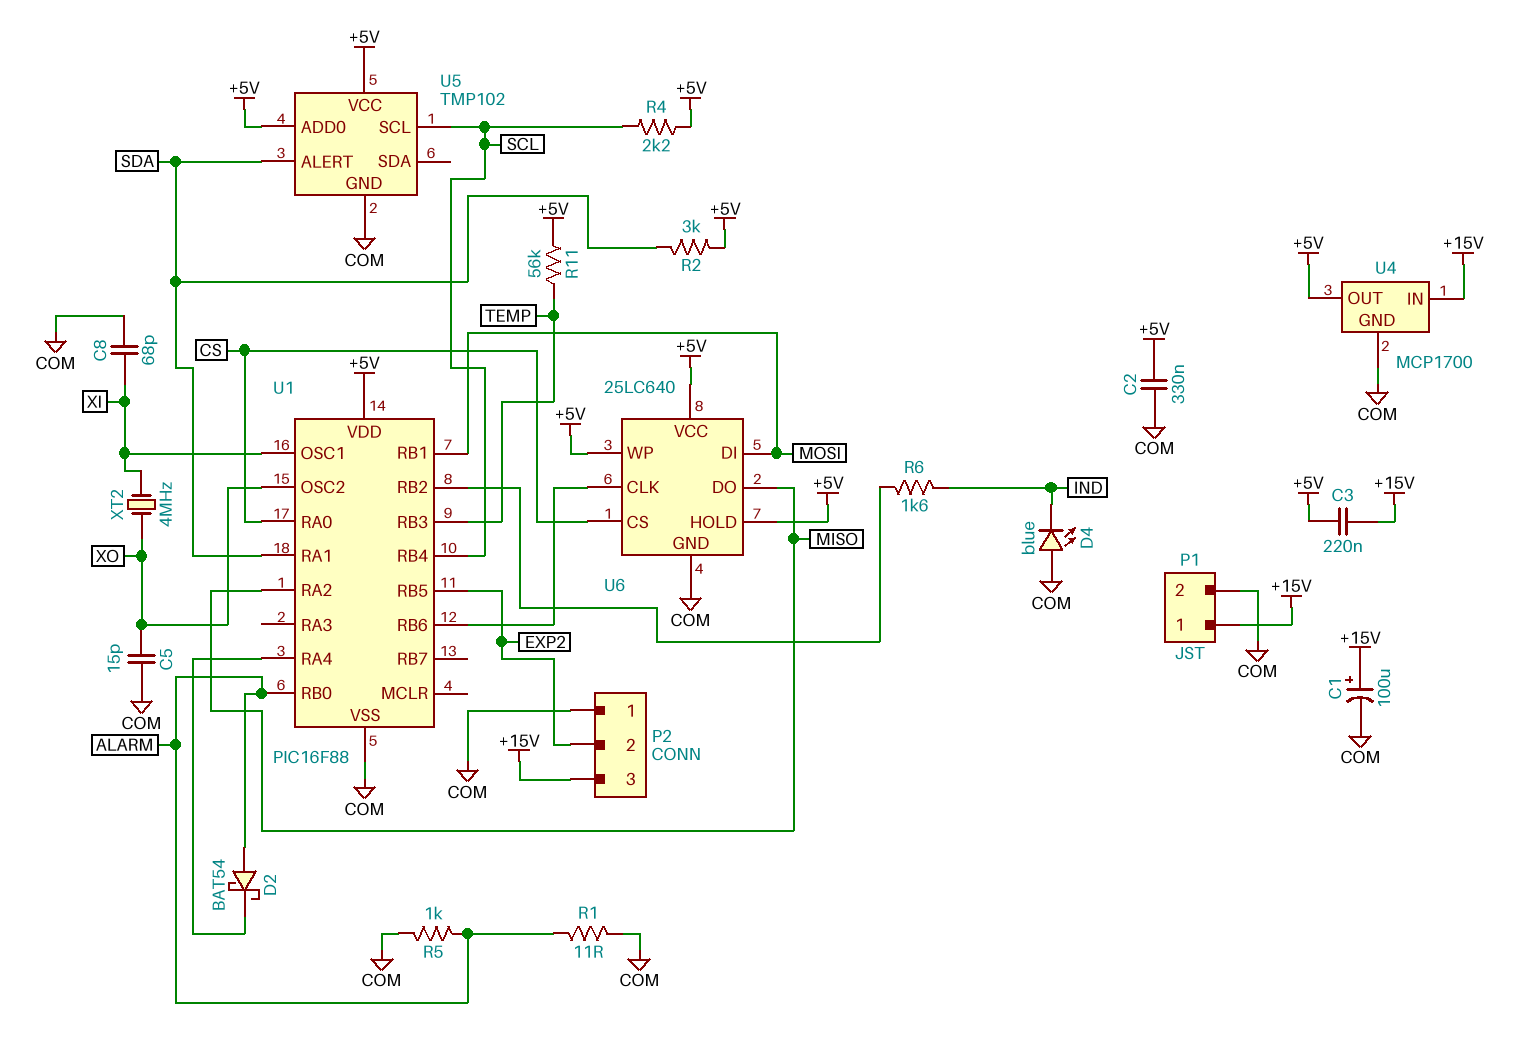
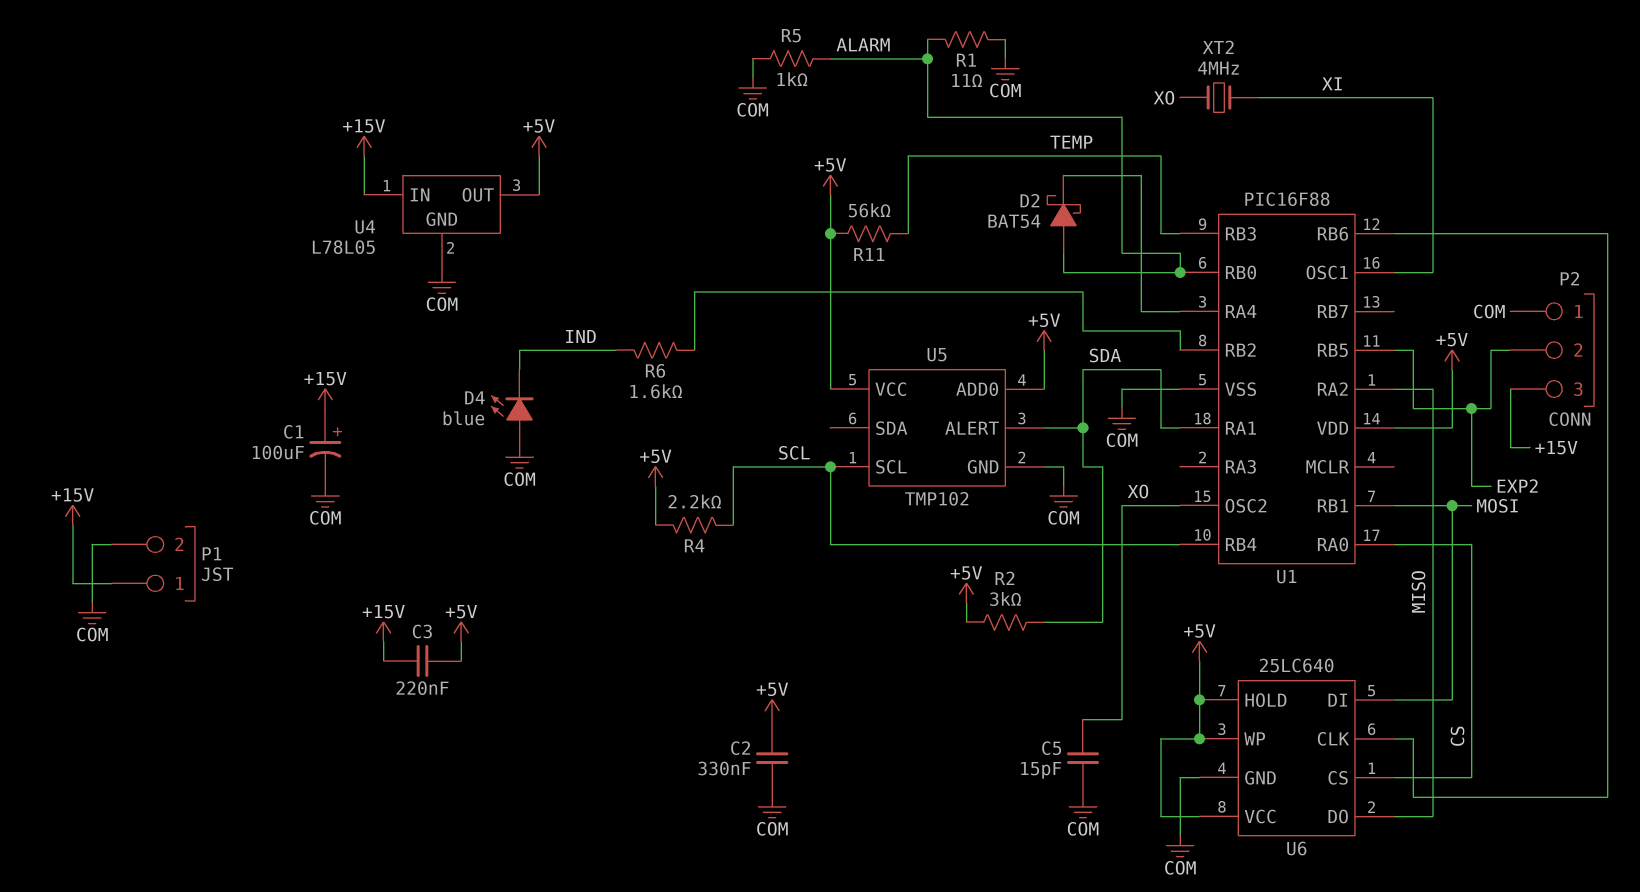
C8: 68pF (COM, XI) -> none
U4: MCP1700 -> L78L05

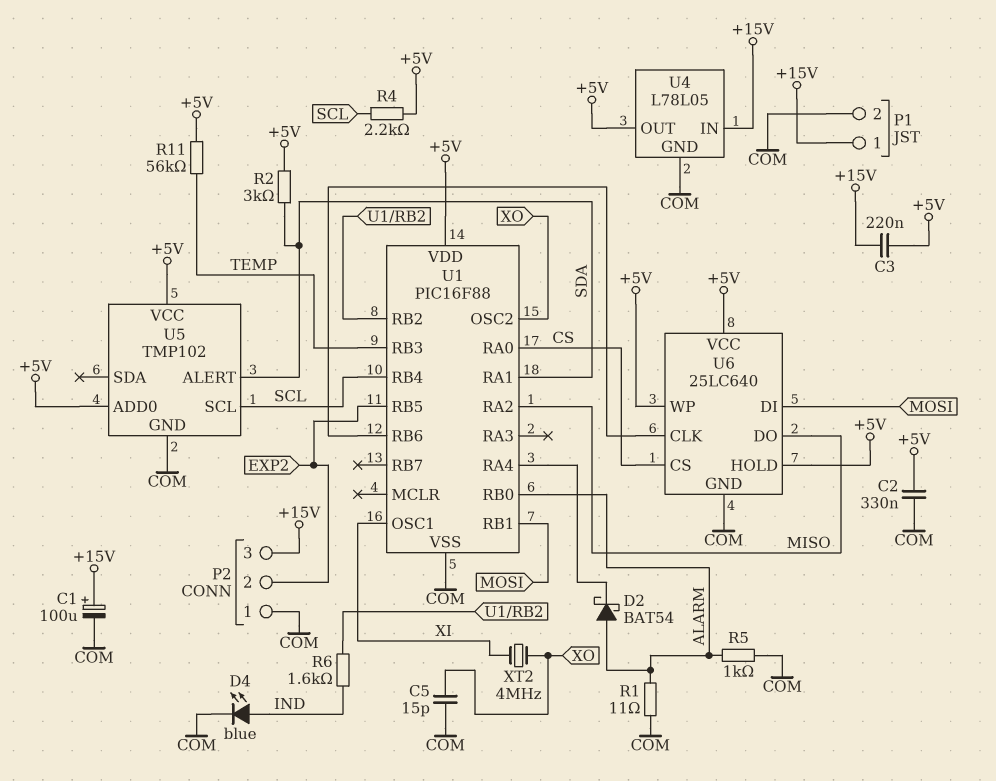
D4: LED blue (A COM, K IND) -> LED blue (A IND, K COM)

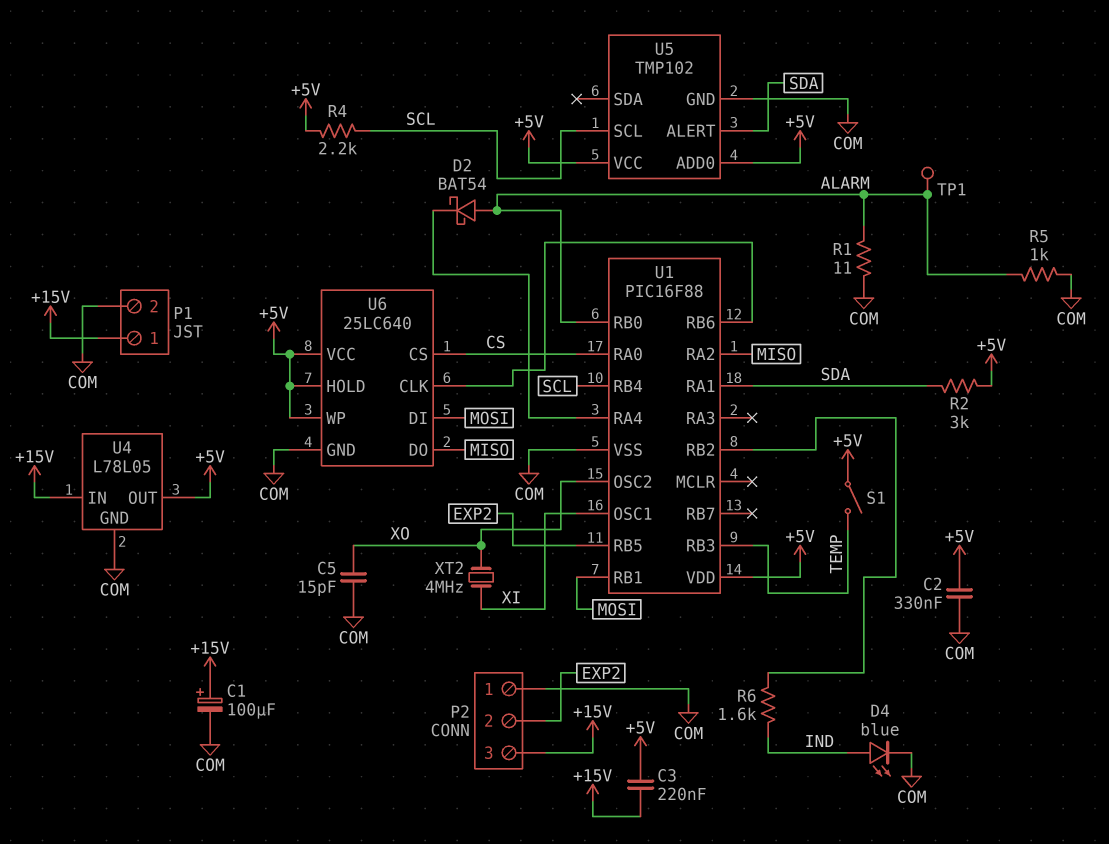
R11: 56k (+5V, TEMP) -> none
S1: none -> switch (+5V, TEMP)
TP1: none -> test point (ALARM)

